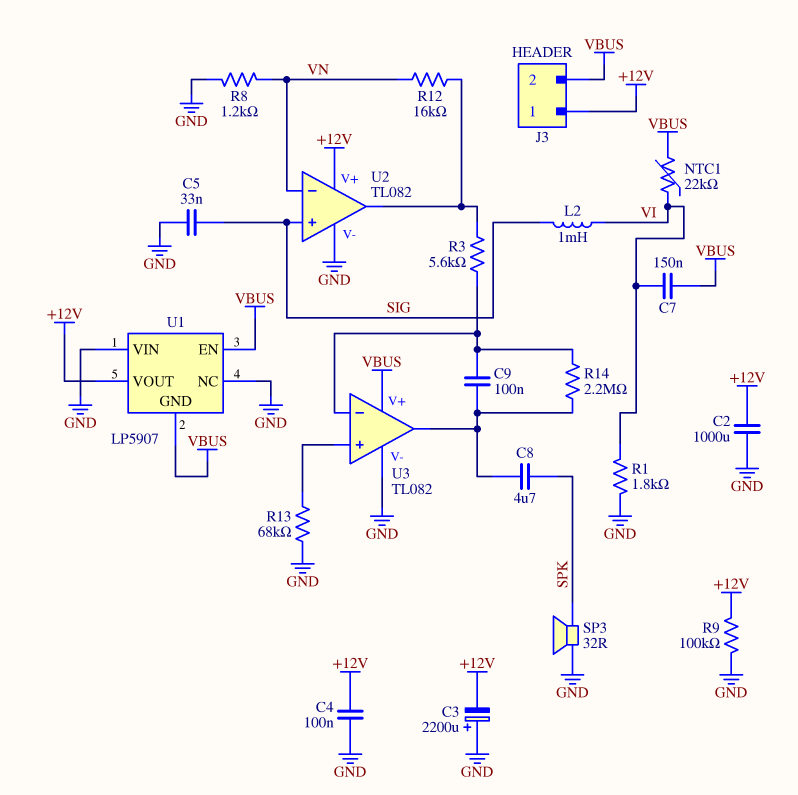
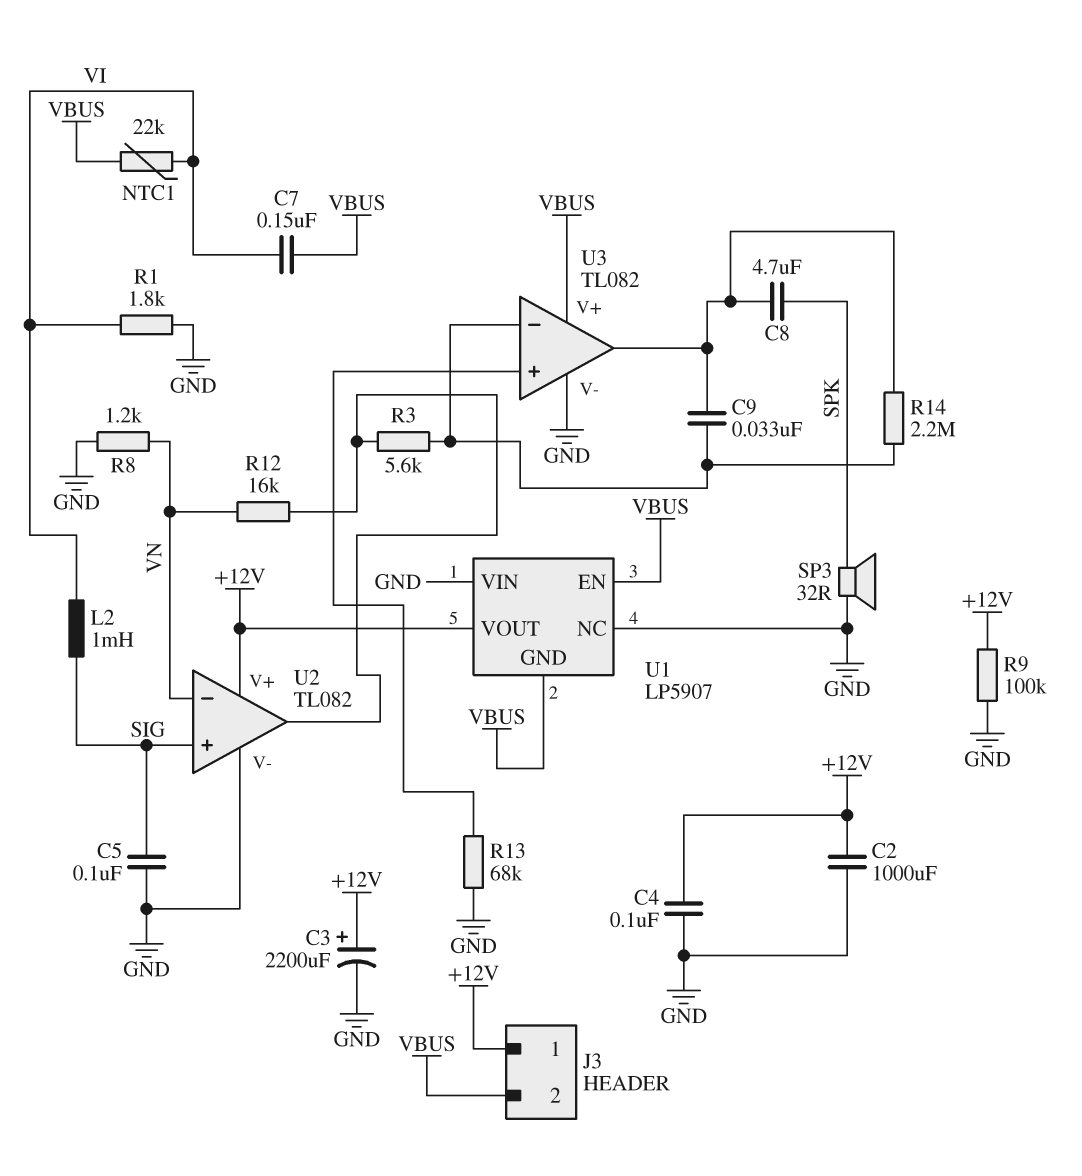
C3: 2200uF (plus GND, minus +12V) -> 2200uF (plus +12V, minus GND)
C5: 33nF (GND, SIG) -> 100nF (GND, SIG)
C9: 100nF (U3/in-, U3/out) -> 33nF (U3/in-, U3/out)

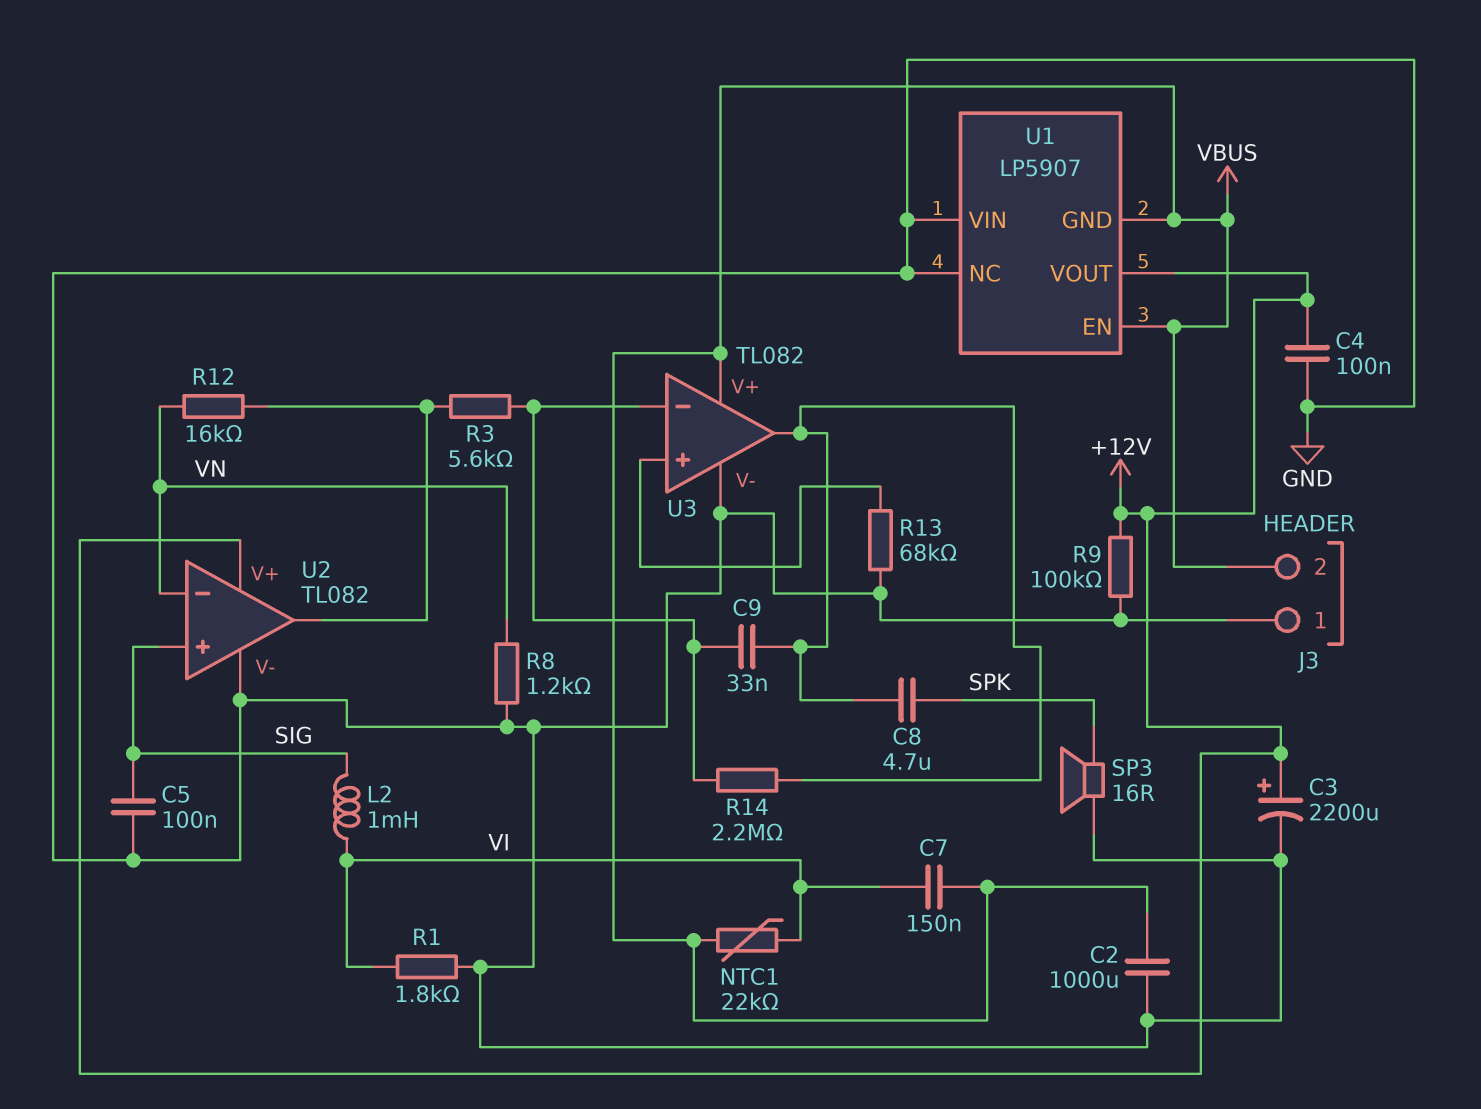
C2: 1000uF (+12V, GND) -> 1000uF (GND, VBUS)
J3 pin 1: +12V -> GND
SP3: speaker 32R (GND, SPK) -> speaker 16R (GND, SPK)

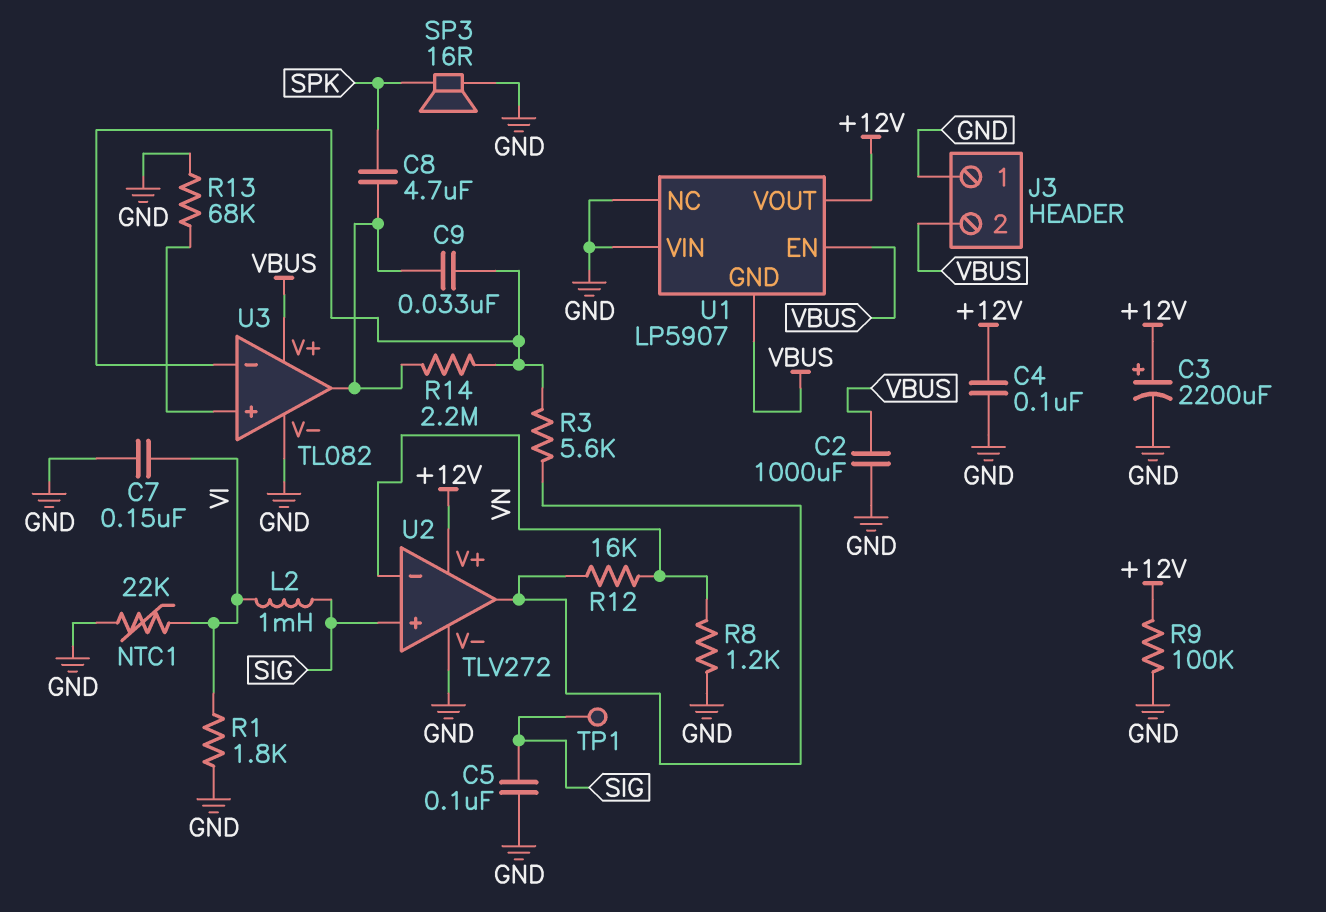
C7: 150nF (VBUS, VI) -> 150nF (GND, VI)
NTC1: 22k (VBUS, VI) -> 22k (GND, VI)
TP1: none -> test point (SIG)
U2: TL082 -> TLV272

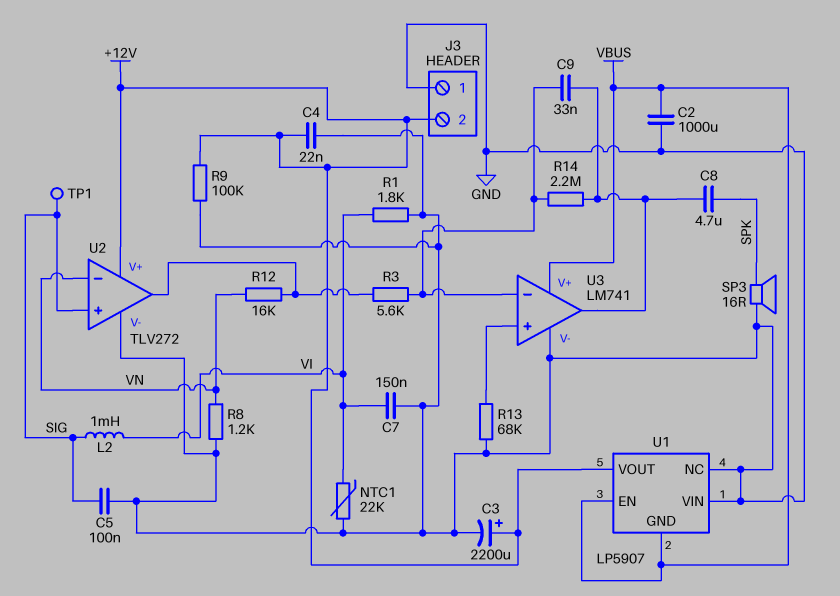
C4: 100nF (+12V, GND) -> 22nF (+12V, GND)
J3 pin 2: VBUS -> +12V
U3: TL082 -> LM741

